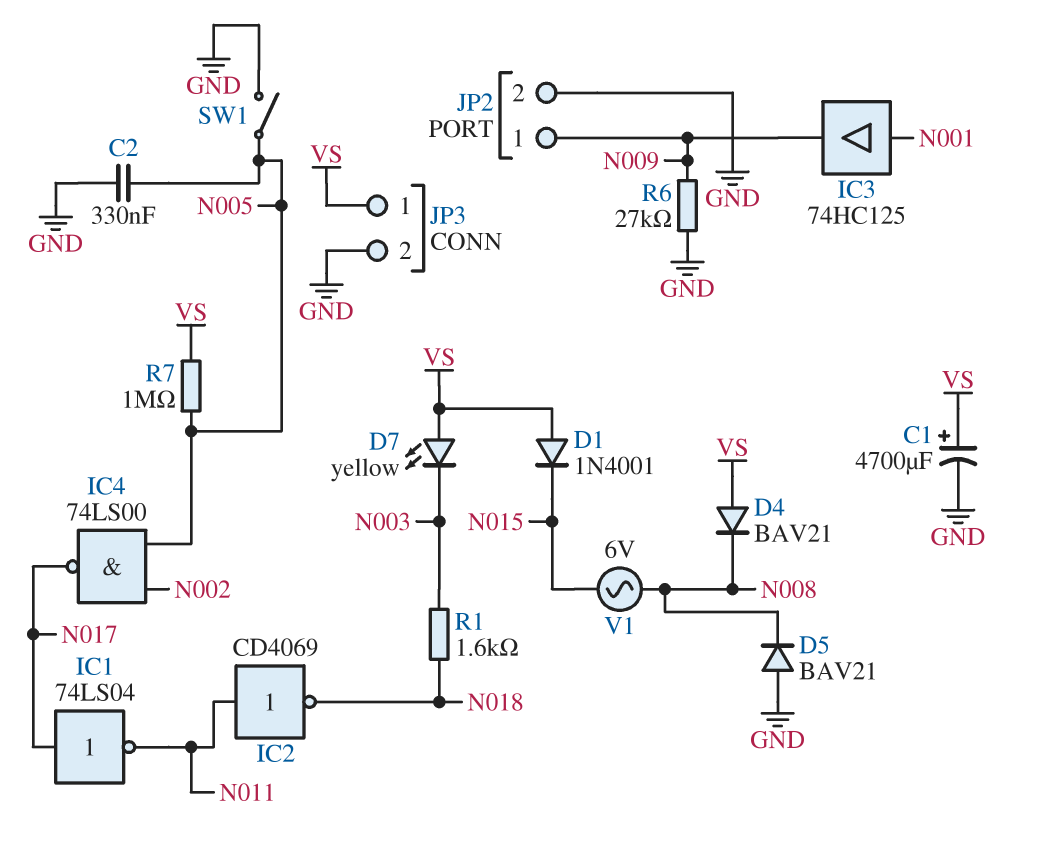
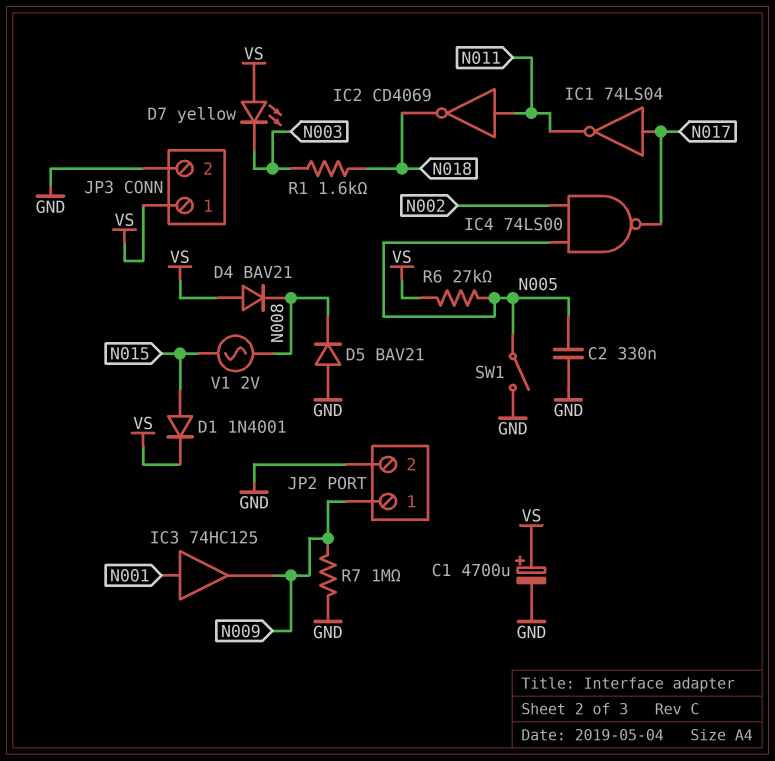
D1: diode 1N4001 (A VS, K N015) -> diode 1N4001 (A N015, K VS)
R6: 27k (GND, N009) -> 27k (N005, VS)
R7: 1M (N005, VS) -> 1M (GND, N009)
V1: AC 6V (N008, N015) -> AC 2V (N008, N015)

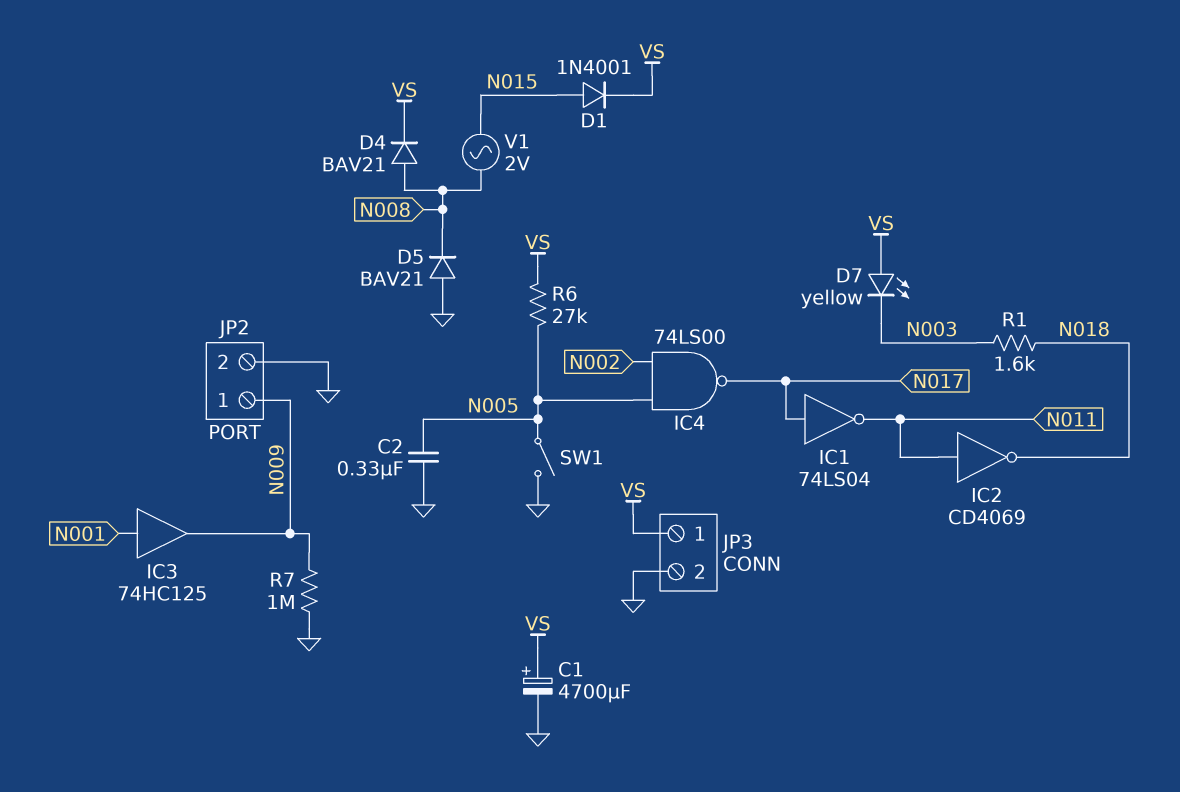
D4: diode BAV21 (A VS, K N008) -> diode BAV21 (A N008, K VS)

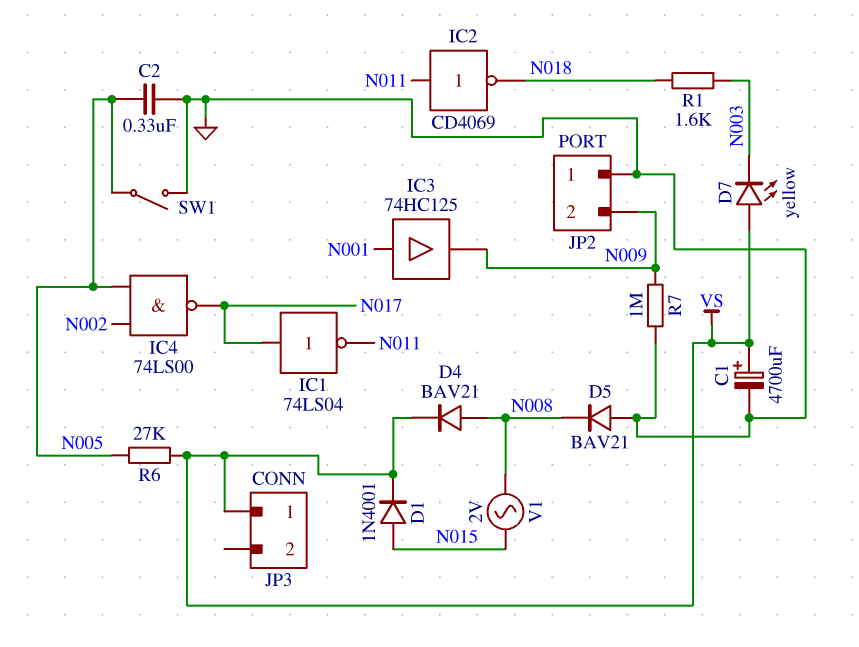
JP2 pin 1: N009 -> GND
JP2 pin 2: GND -> N009
JP3 pin 2: GND -> none

